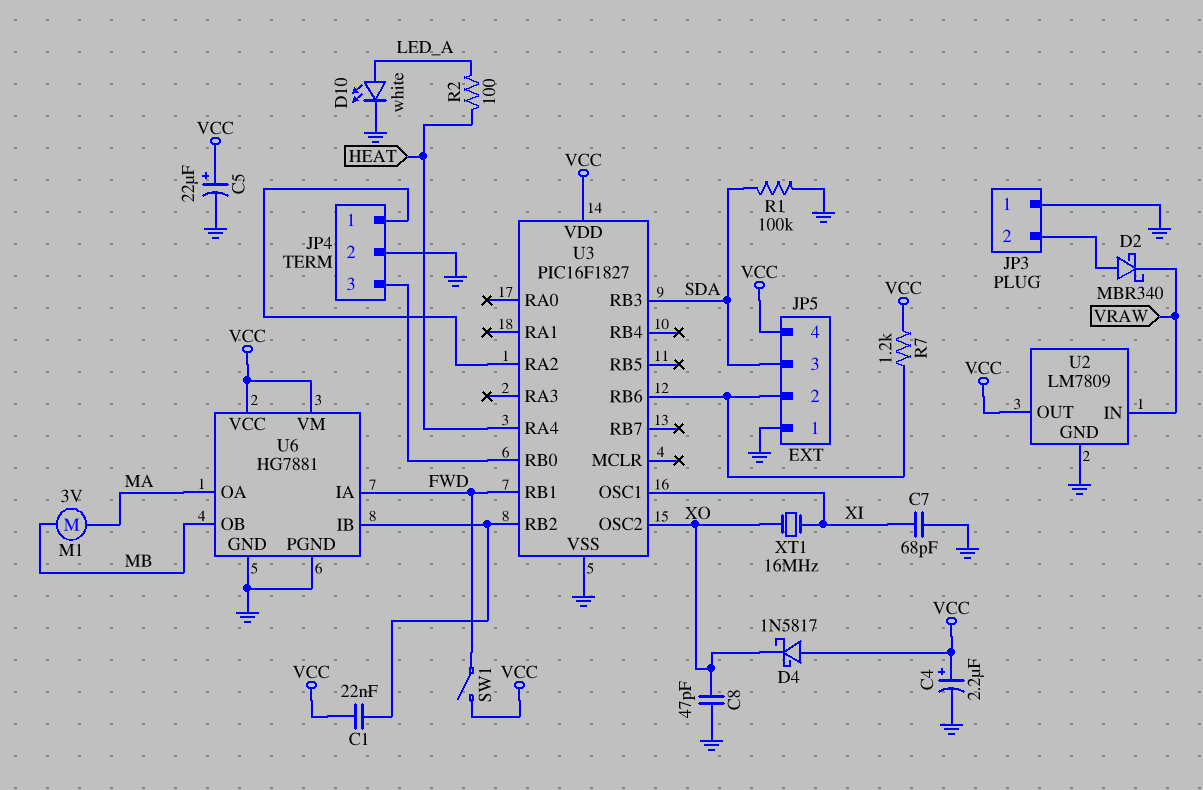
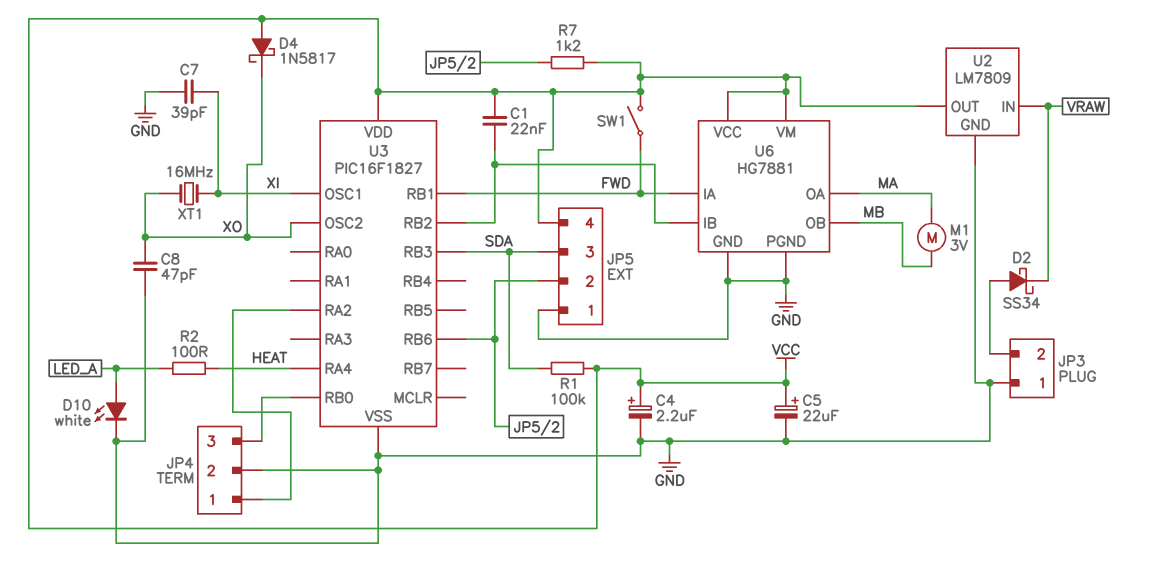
C7: 68pF (GND, XI) -> 39pF (GND, XI)
D2: schottky MBR340 (A JP3/2, K VRAW) -> schottky SS34 (A JP3/2, K VRAW)
R1: 100k (GND, SDA) -> 100k (SDA, VCC)

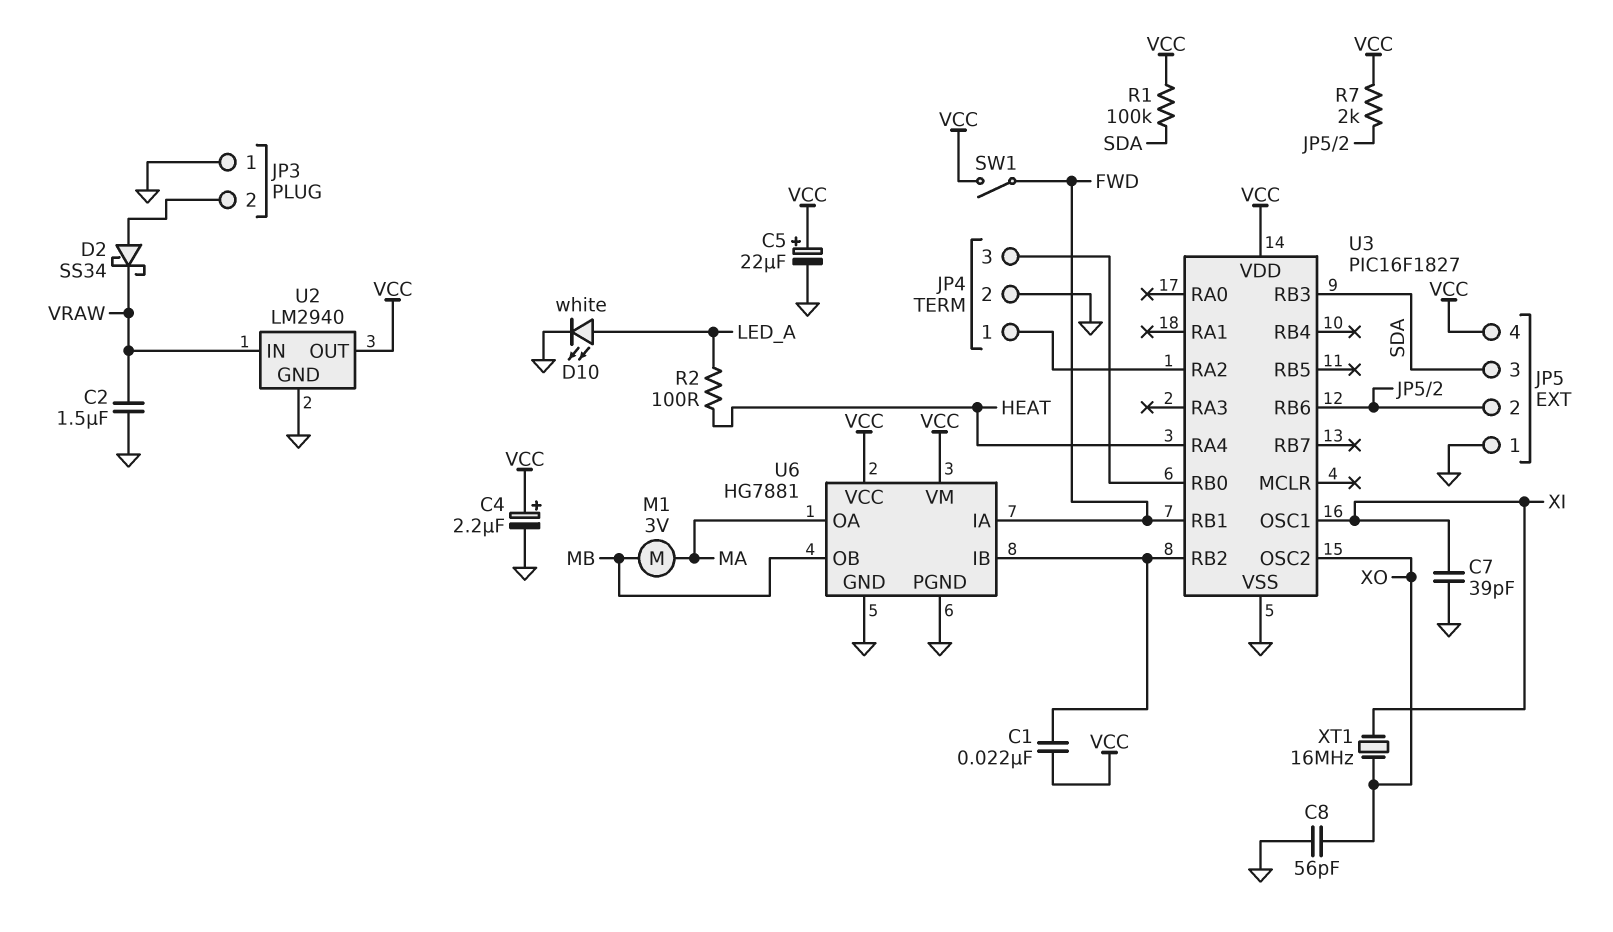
C2: none -> 1.5uF (GND, VRAW)
C8: 47pF (GND, XO) -> 56pF (GND, XO)
D4: schottky 1N5817 (A VCC, K XO) -> none
R7: 1.2k (JP5/2, VCC) -> 2k (JP5/2, VCC)
U2: LM7809 -> LM2940

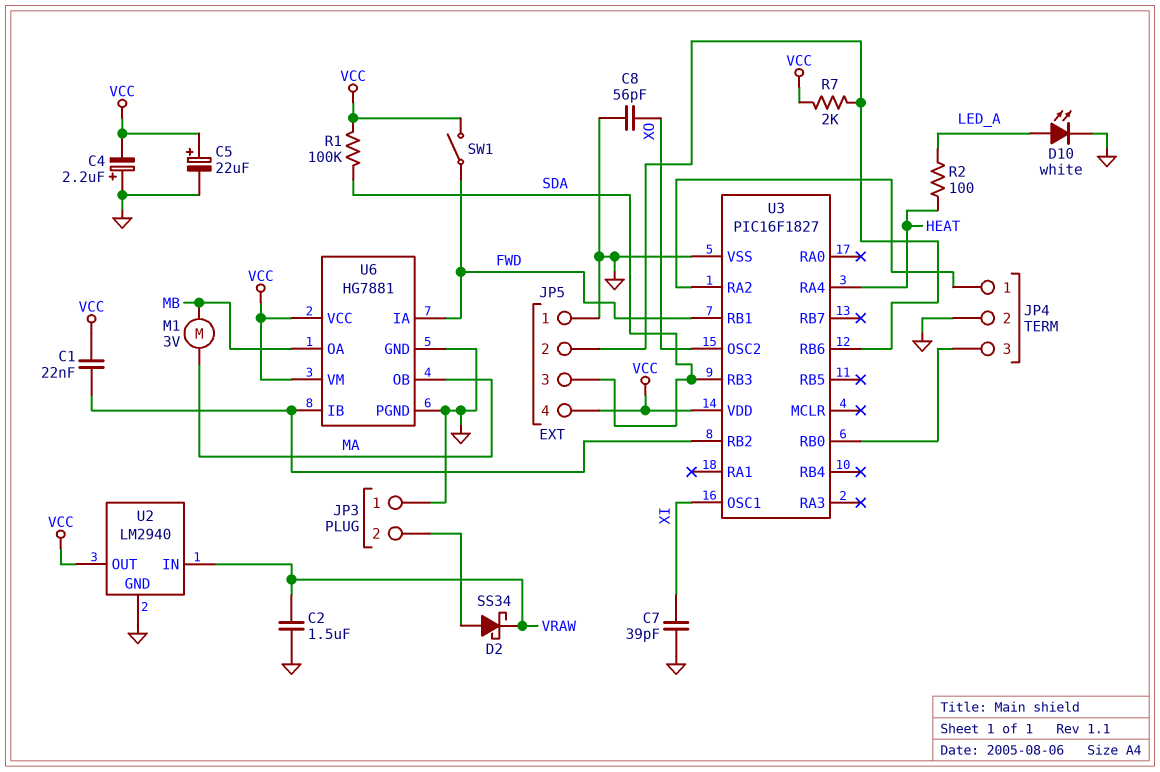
C4: 2.2uF (plus VCC, minus GND) -> 2.2uF (plus GND, minus VCC)
U6 pin OA: MA -> MB
U6 pin OB: MB -> MA
XT1: 16MHz (XI, XO) -> none

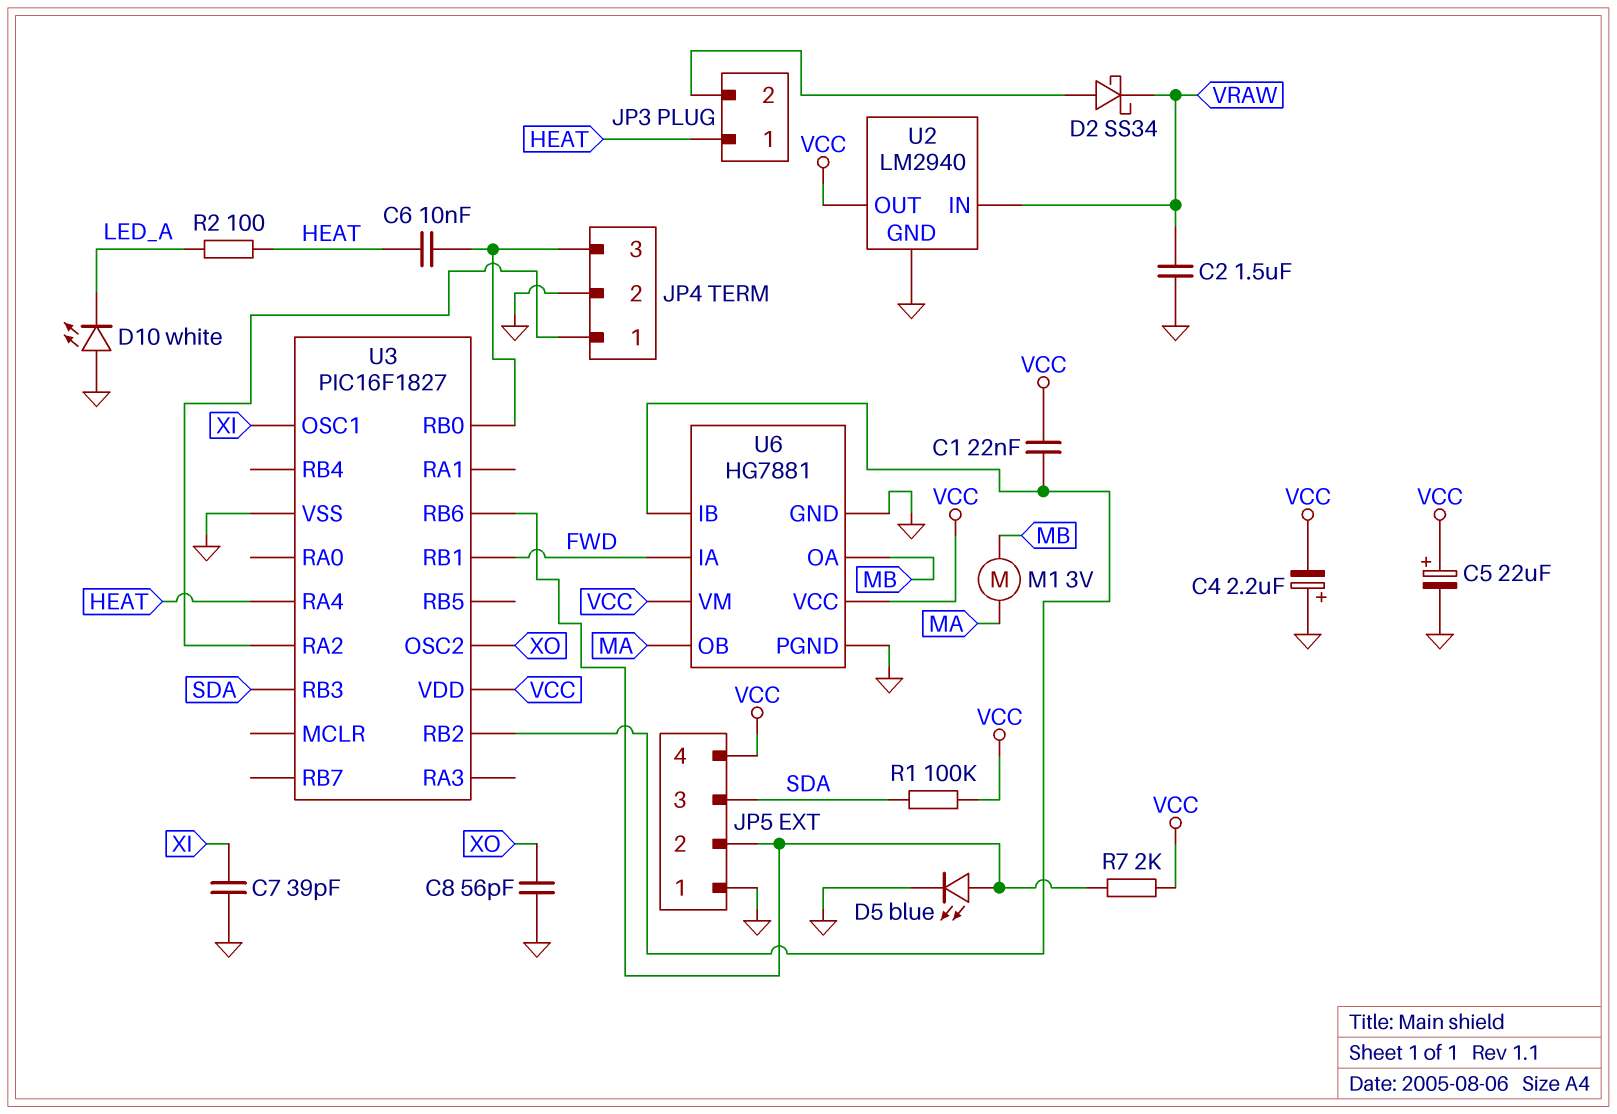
C6: none -> 10nF (HEAT, JP4/3)
D5: none -> LED blue (A JP5/2, K GND)
D10: LED white (A LED_A, K GND) -> LED white (A GND, K LED_A)
JP3 pin 1: GND -> HEAT
SW1: switch (FWD, VCC) -> none

